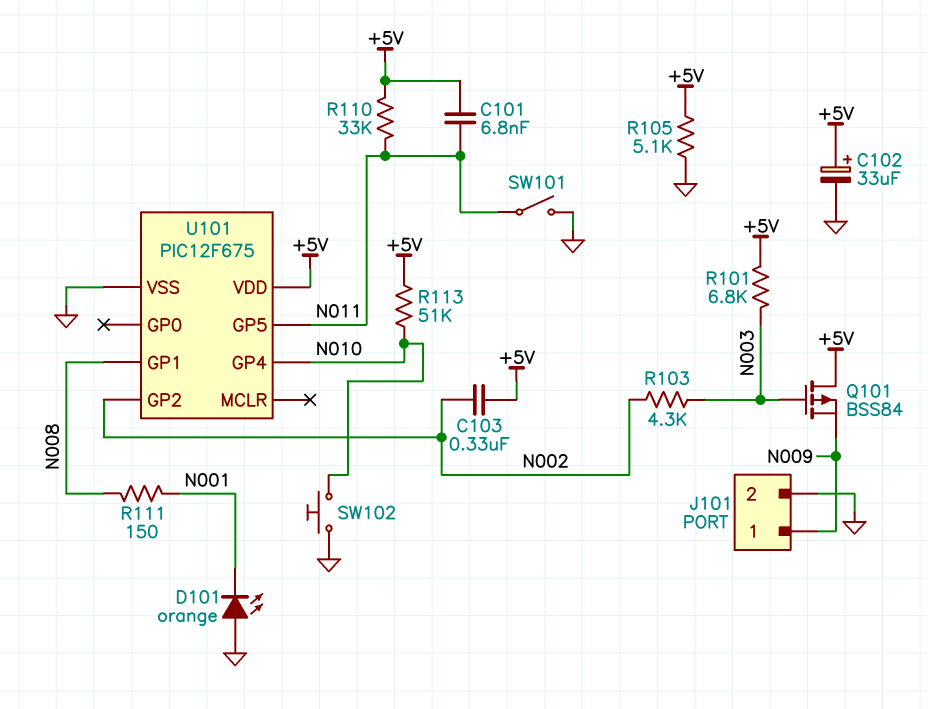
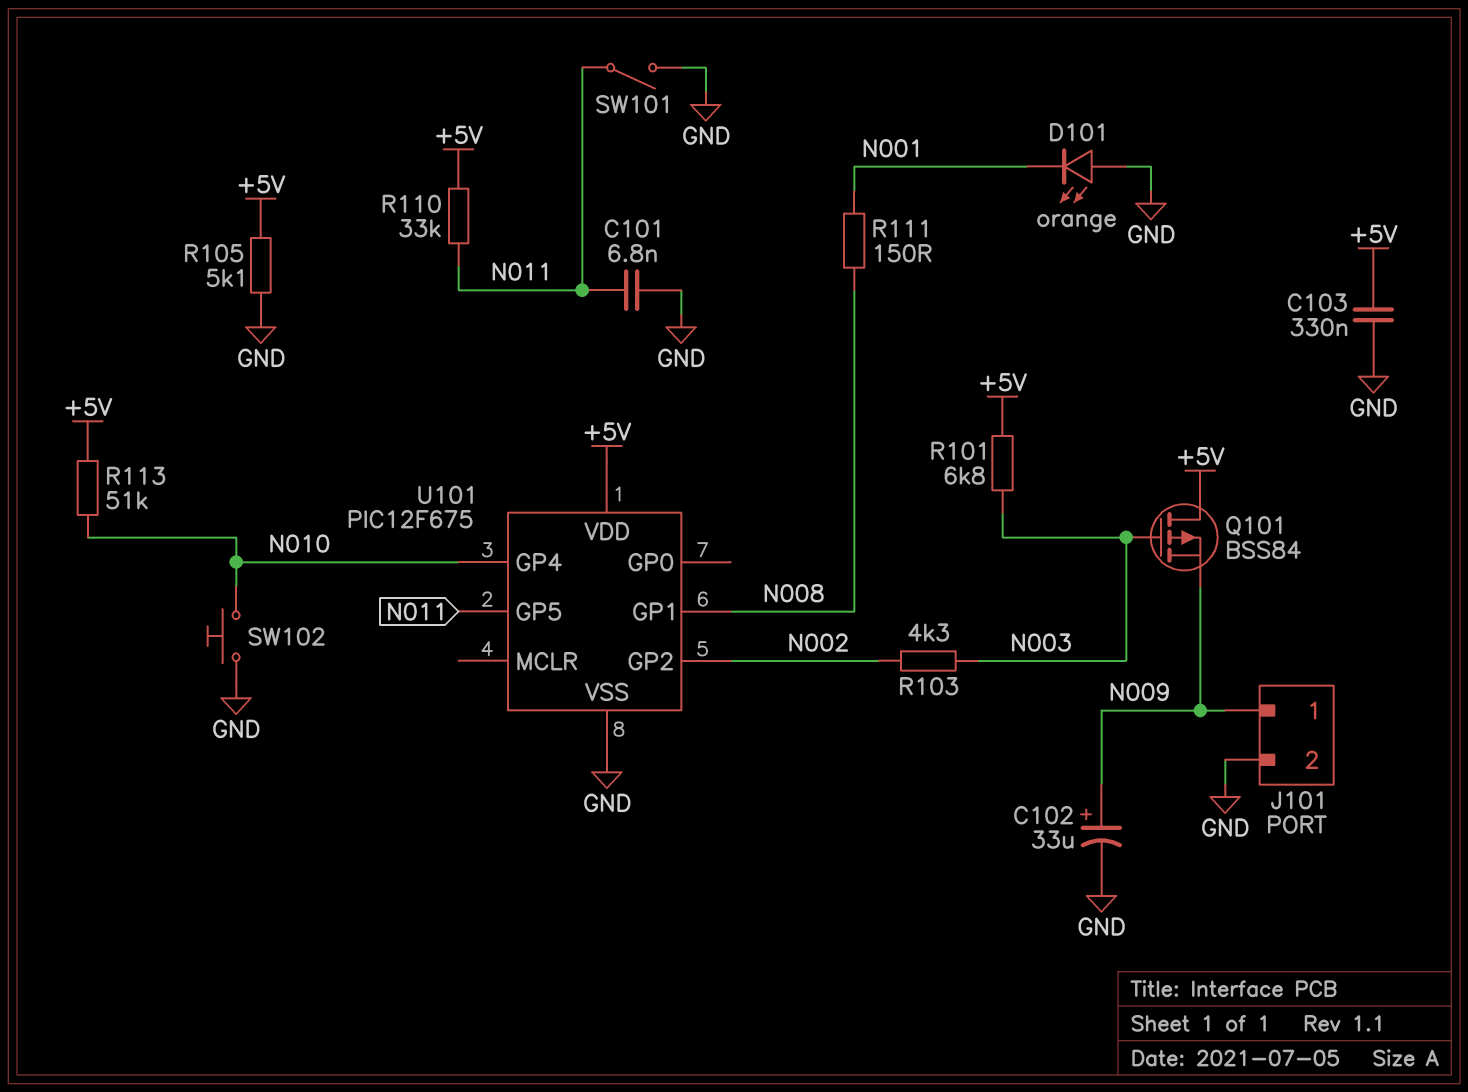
C101: 6.8nF (+5V, N011) -> 6.8nF (GND, N011)
C102: 33uF (plus +5V, minus GND) -> 33uF (plus N009, minus GND)
C103: 330nF (+5V, N002) -> 330nF (+5V, GND)

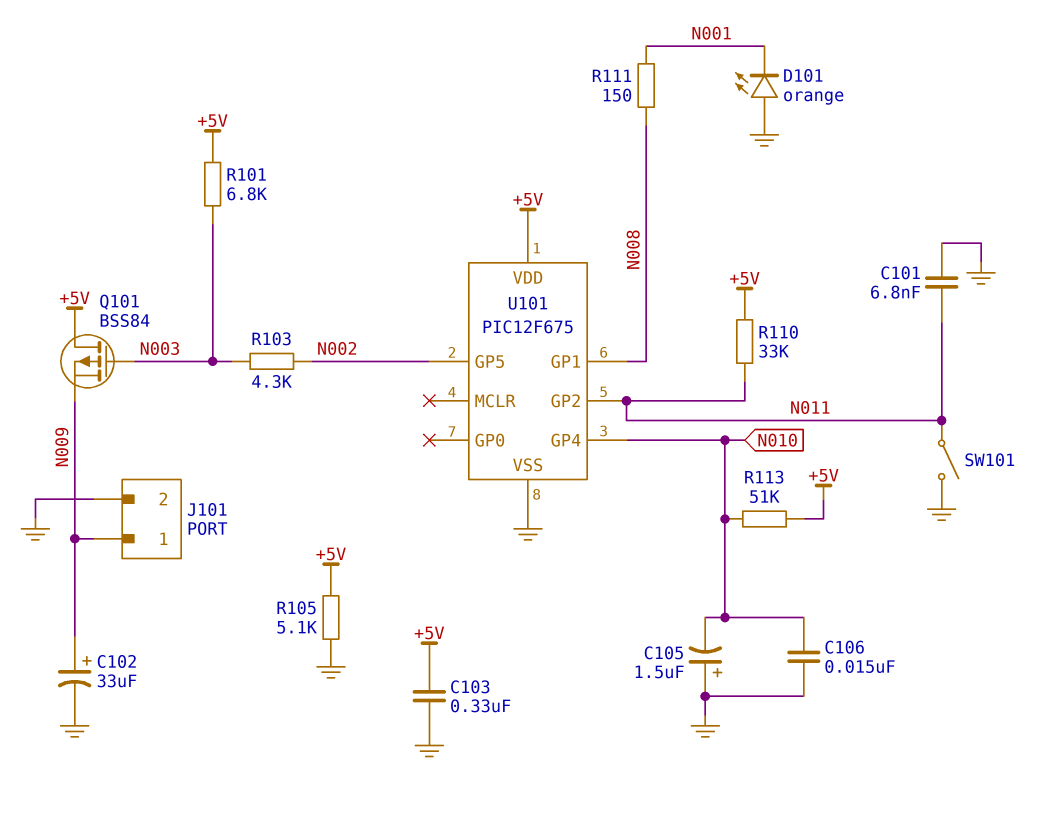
C105: none -> 1.5uF (plus GND, minus N010)
C106: none -> 15nF (GND, N010)
SW102: button (GND, N010) -> none
U101 pin GP2: N002 -> N011
U101 pin GP5: N011 -> N002

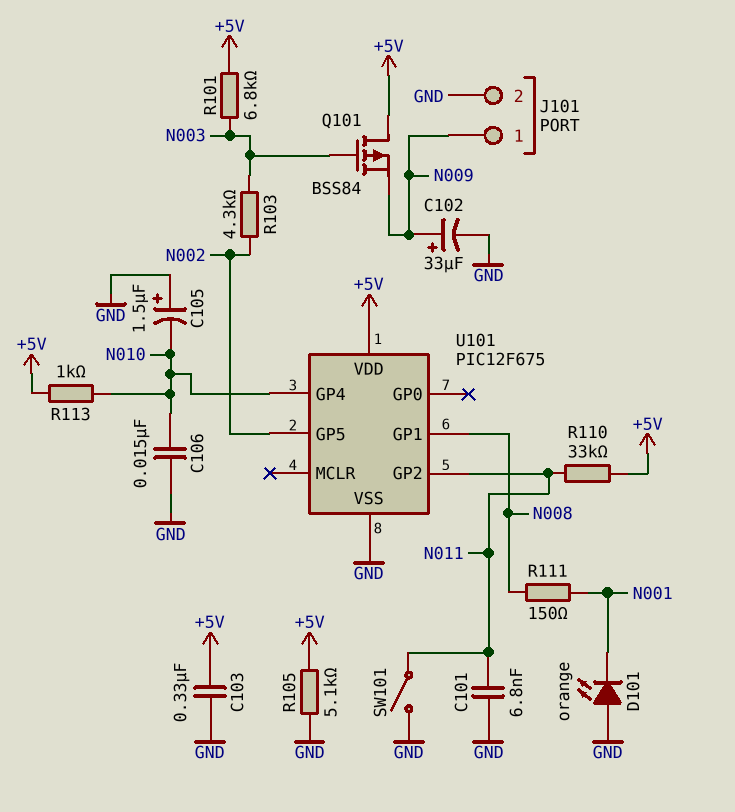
R113: 51k (+5V, N010) -> 1k (+5V, N010)

